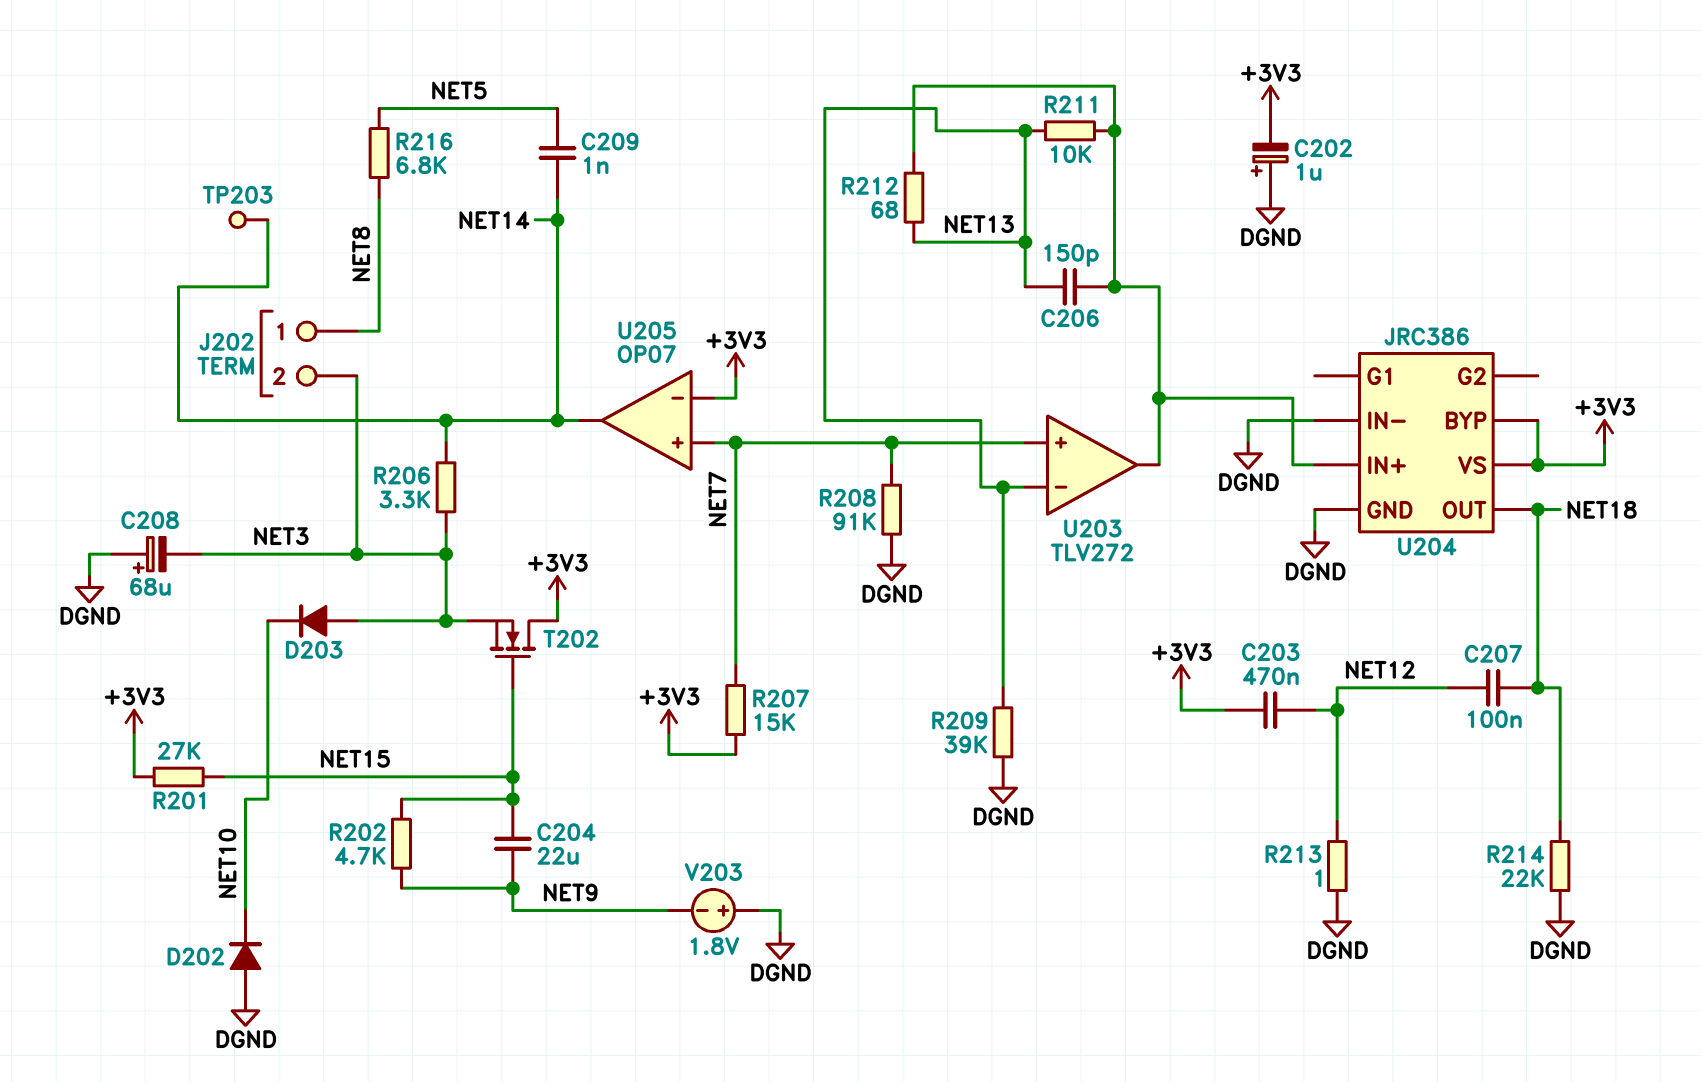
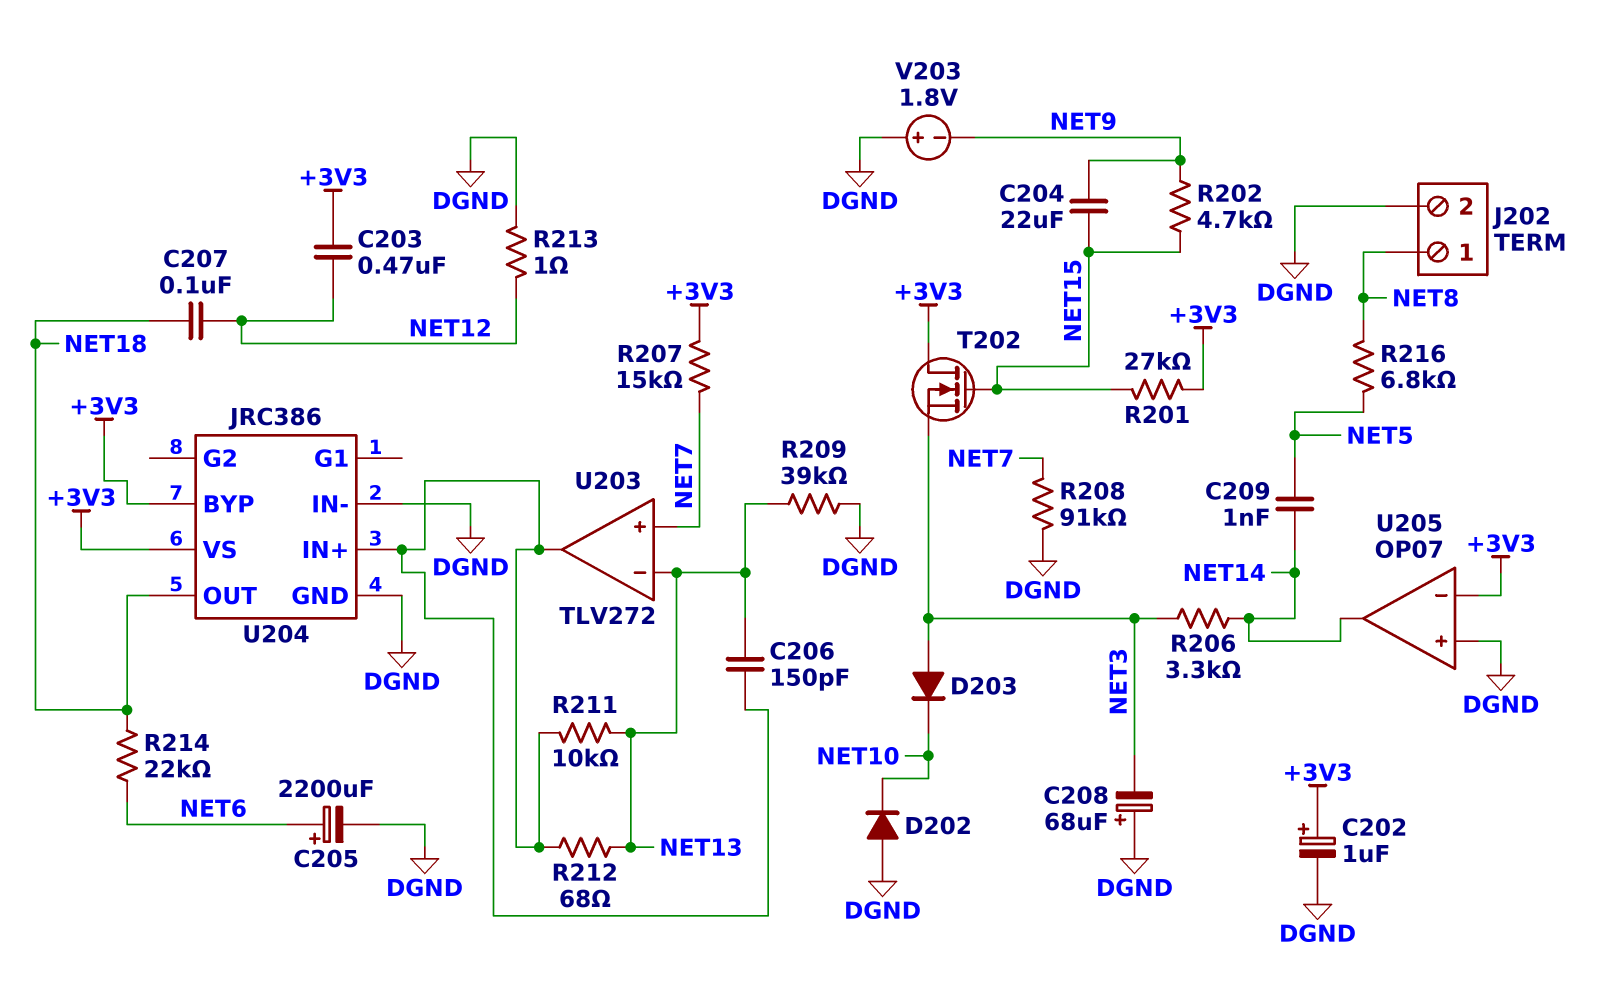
C202: 1uF (plus DGND, minus +3V3) -> 1uF (plus +3V3, minus DGND)
C205: none -> 2200uF (plus NET6, minus DGND)
J202 pin 2: NET3 -> DGND
R214: 22k (DGND, NET18) -> 22k (NET6, NET18)
TP203: test point (NET14) -> none
U205 pin in+: NET7 -> DGND

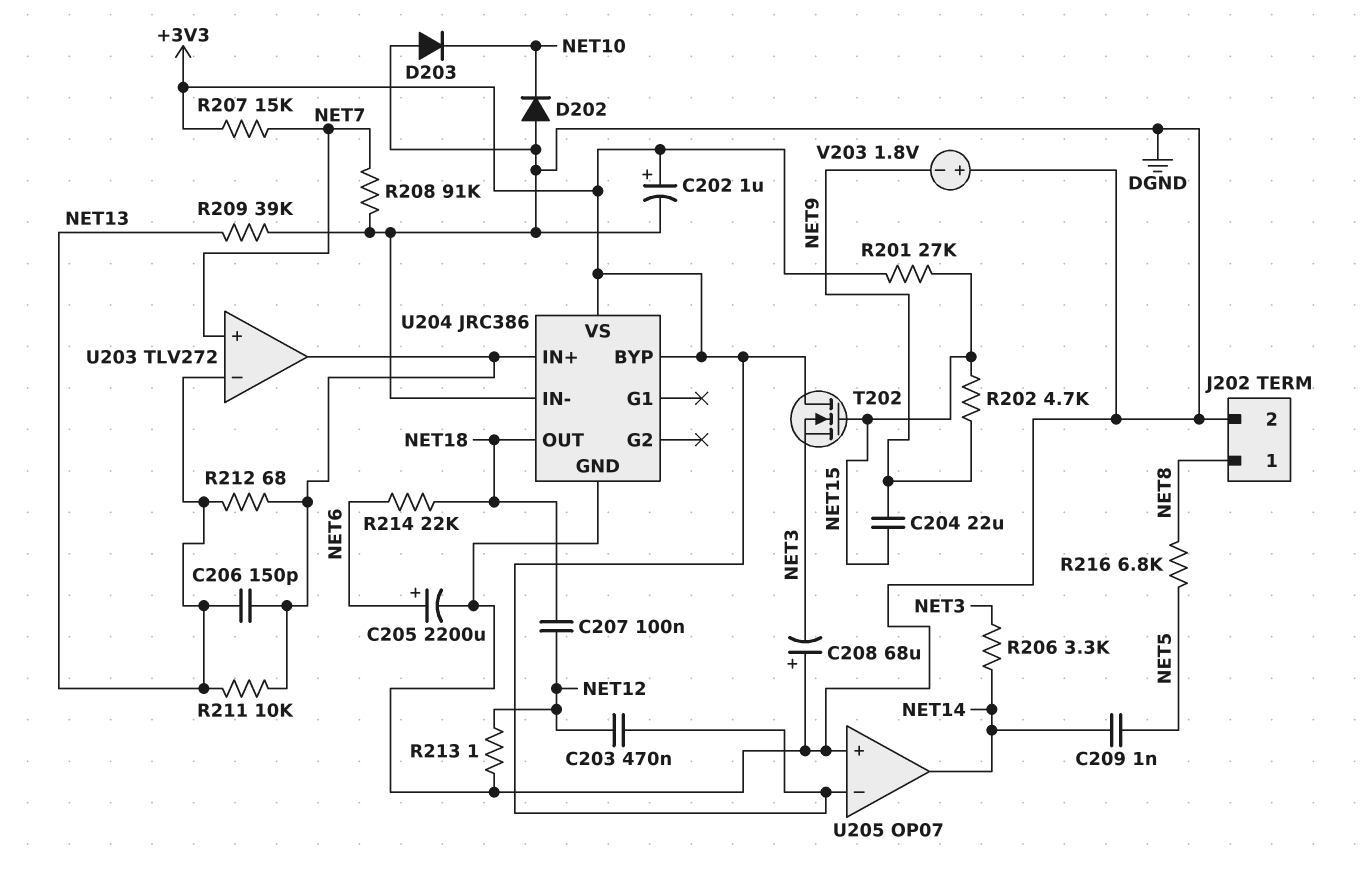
D203: diode (A NET3, K NET10) -> diode (A DGND, K NET10)

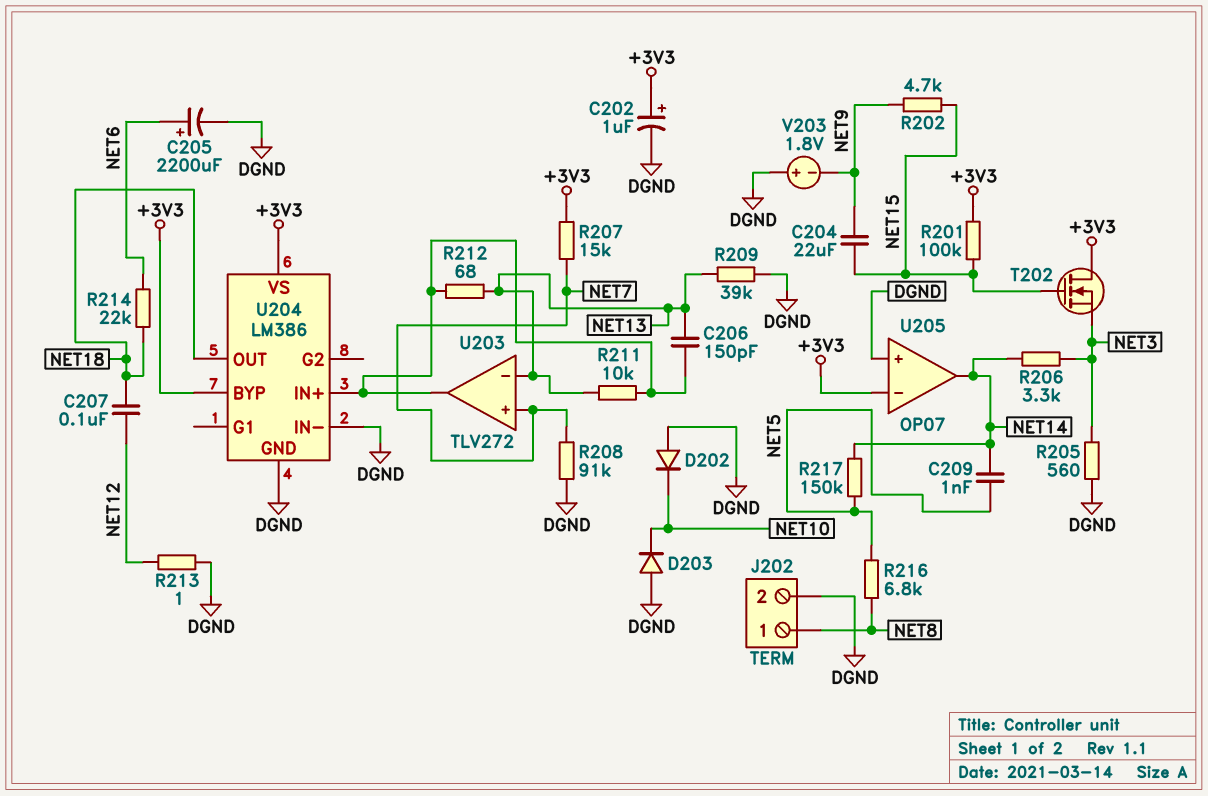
C203: 470nF (+3V3, NET12) -> none
C208: 68uF (plus DGND, minus NET3) -> none
R201: 27k (+3V3, NET15) -> 100k (+3V3, NET15)
R205: none -> 560 (DGND, NET3)
R217: none -> 150k (NET5, NET14)
U204: JRC386 -> LM386

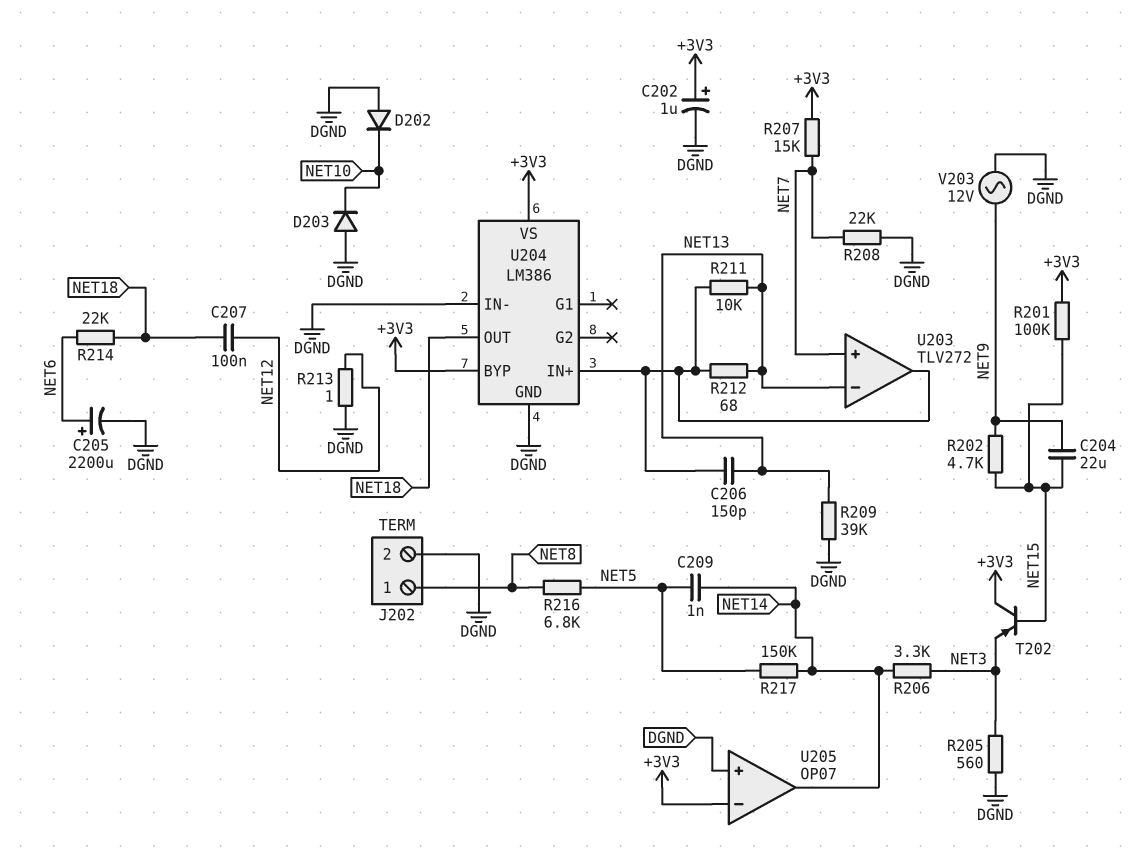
R208: 91k (DGND, NET7) -> 22k (DGND, NET7)
T202: NMOS (G NET15, D +3V3, S NET3) -> PNP (B NET15, C +3V3, E NET3)
V203: 1.8V (plus DGND, minus NET9) -> AC 12V (DGND, NET9)

